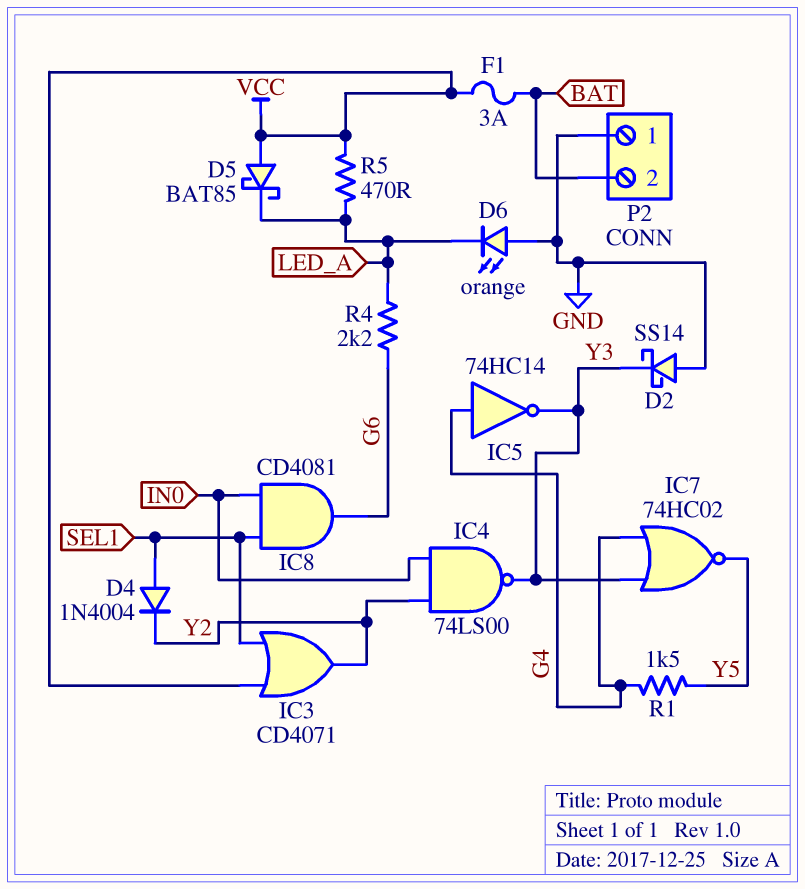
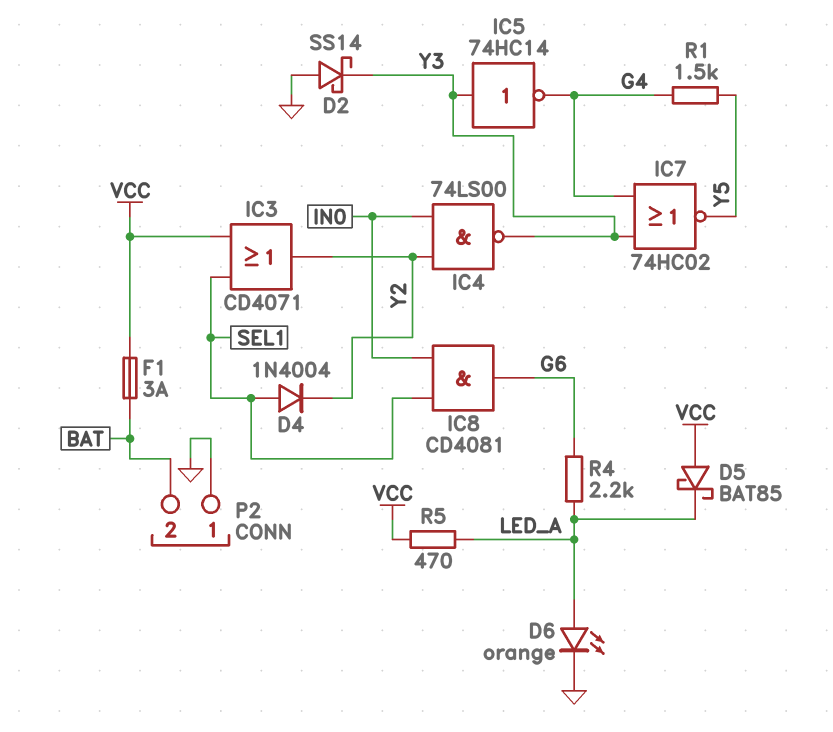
D6: LED orange (A GND, K LED_A) -> LED orange (A LED_A, K GND)
IC5: NOT 74HC14 (in G4, out Y3) -> NOT 74HC14 (in Y3, out G4)

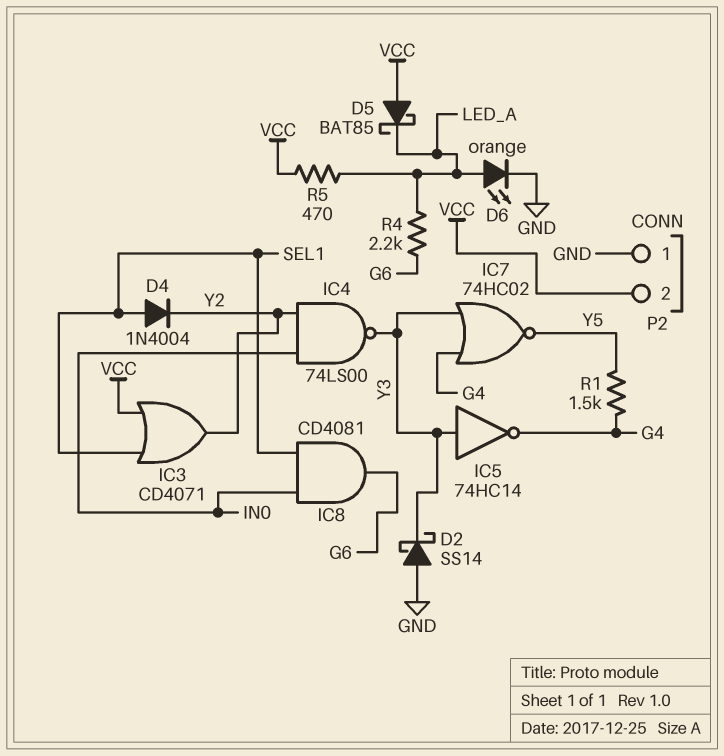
F1: 3A (BAT, VCC) -> none
P2 pin 2: BAT -> VCC

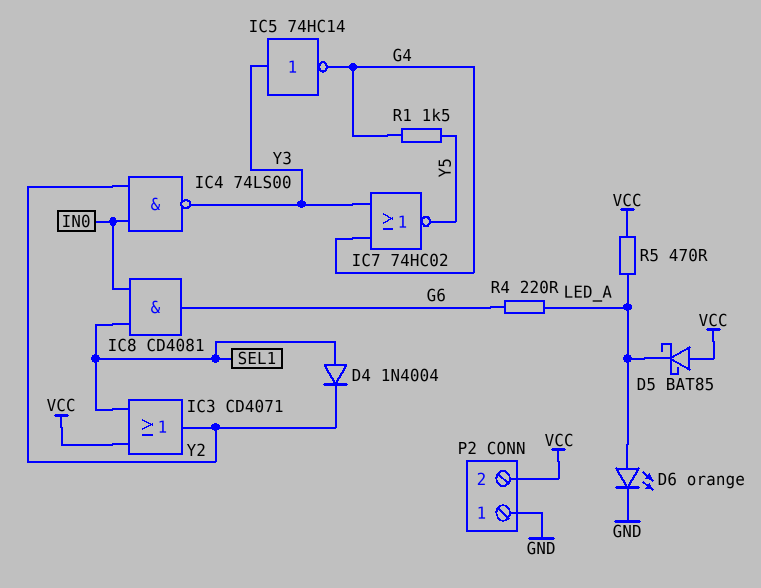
D2: schottky SS14 (A GND, K Y3) -> none
R4: 2.2k (G6, LED_A) -> 220 (G6, LED_A)

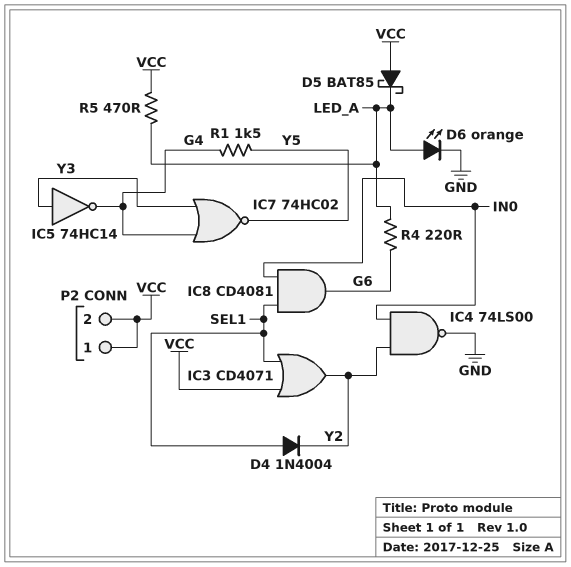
IC4: NAND 74LS00 (in IN0, in Y2, out Y3) -> NAND 74LS00 (in IN0, in Y2, out GND)
P2 pin 1: GND -> VCC

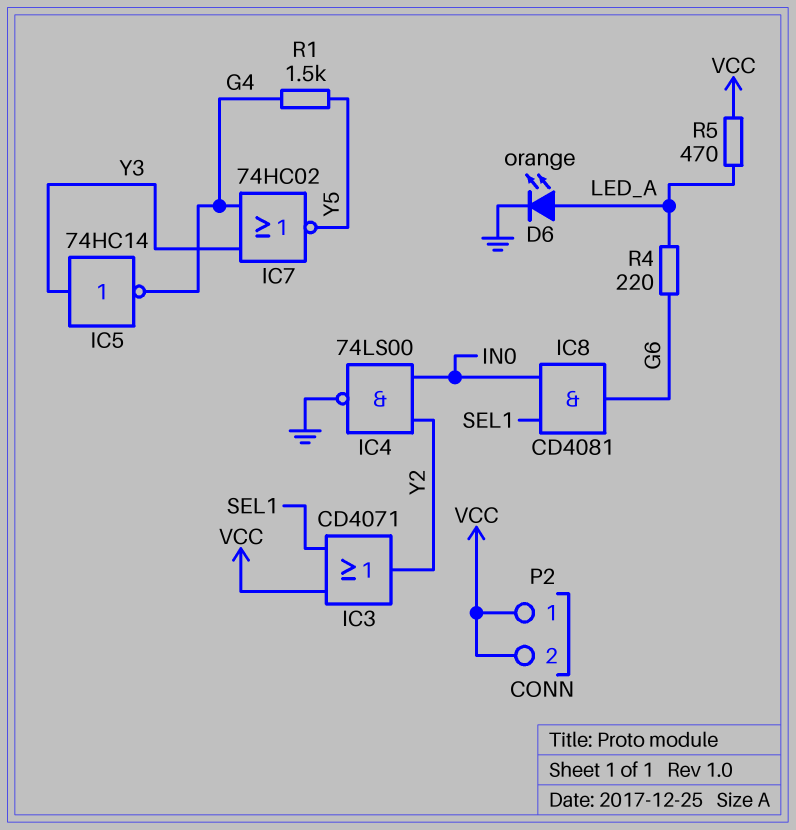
D4: diode 1N4004 (A SEL1, K Y2) -> none
D5: schottky BAT85 (A VCC, K LED_A) -> none

